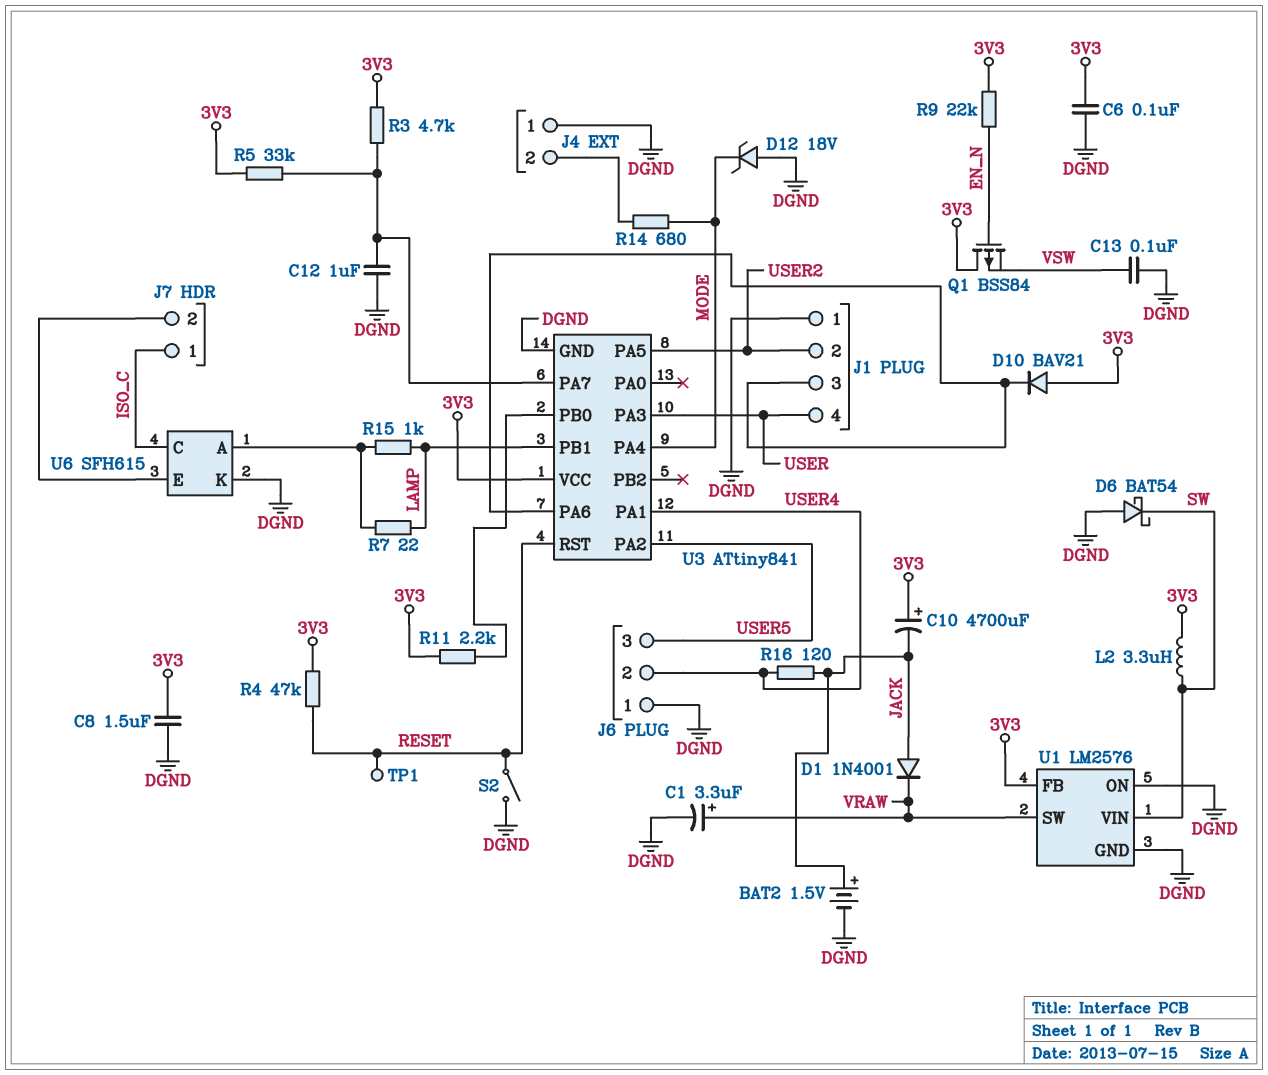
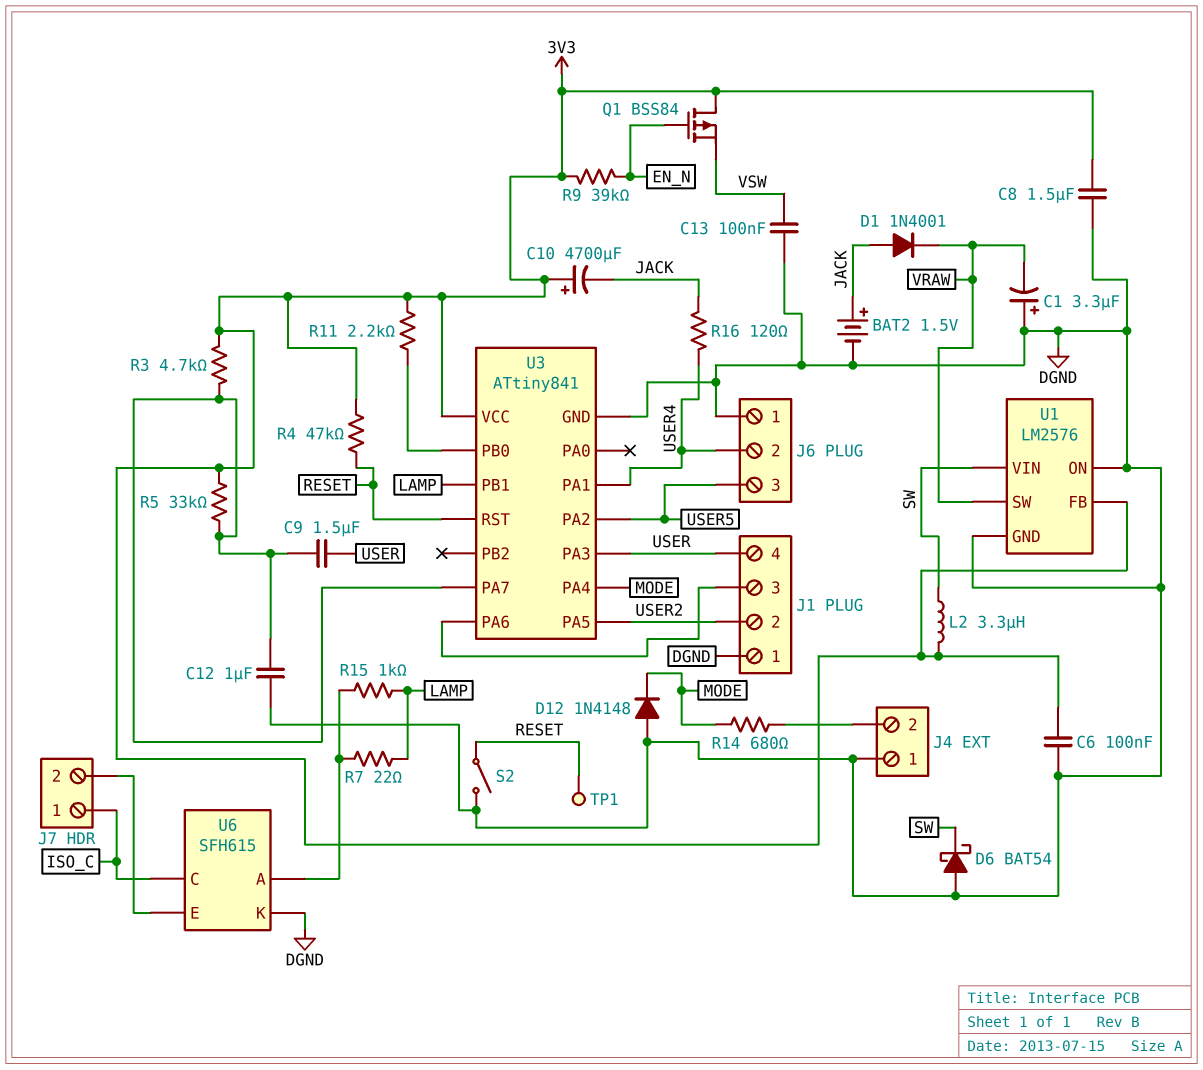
C1: 3.3uF (plus VRAW, minus DGND) -> 3.3uF (plus DGND, minus VRAW)
C9: none -> 1.5uF (U3/PA7, USER)
D10: diode BAV21 (A 3V3, K J1/3) -> none
D12: zener 18V (A DGND, K MODE) -> diode 1N4148 (A DGND, K MODE)
R9: 22k (3V3, EN_N) -> 39k (3V3, EN_N)

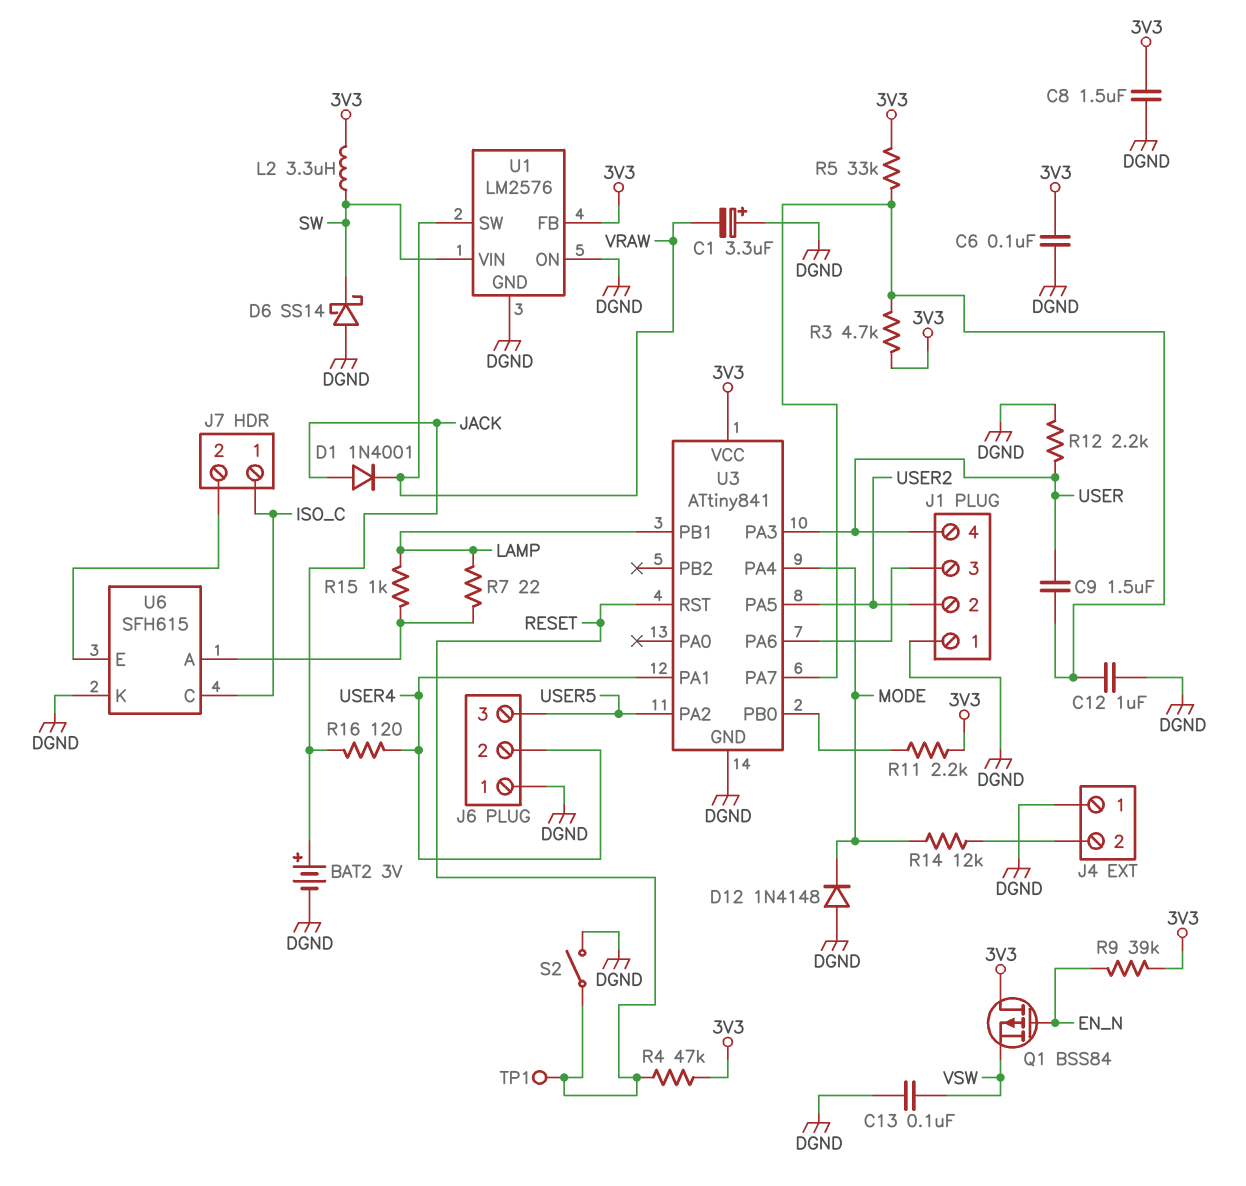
BAT2: 1.5V (plus JACK, minus DGND) -> 3V (plus JACK, minus DGND)
C10: 4700uF (plus 3V3, minus JACK) -> none
D6: schottky BAT54 (A DGND, K SW) -> schottky SS14 (A DGND, K SW)
R12: none -> 2.2k (DGND, USER)
R14: 680 (J4/2, MODE) -> 12k (J4/2, MODE)

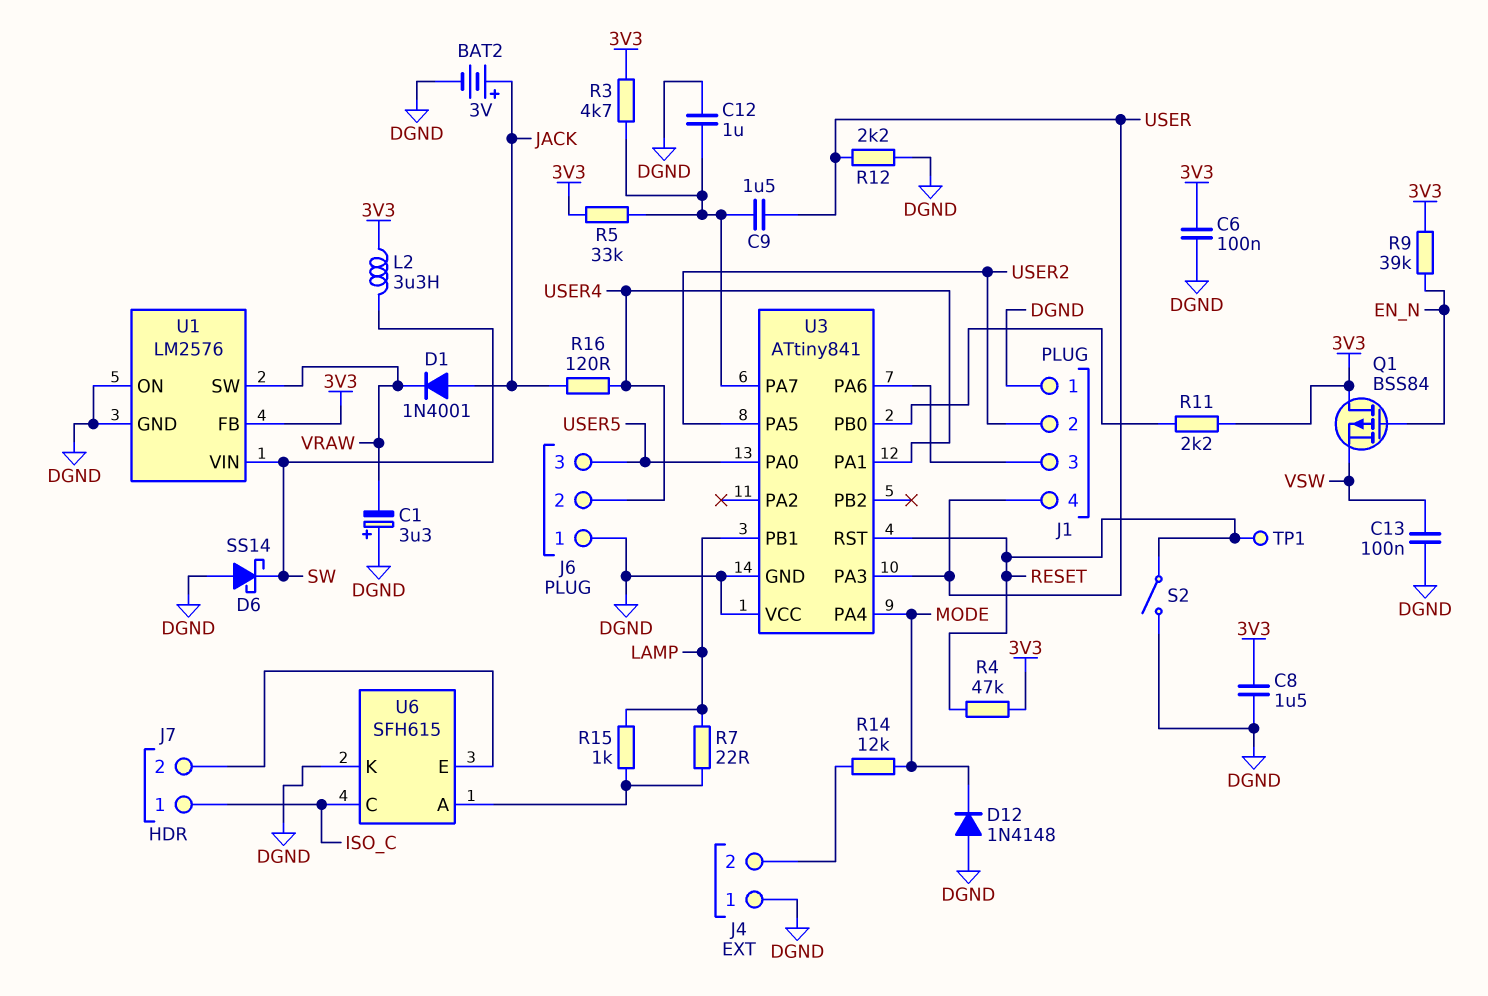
U3 pin PA0: none -> USER5
U3 pin PA2: USER5 -> none
U3 pin VCC: 3V3 -> DGND

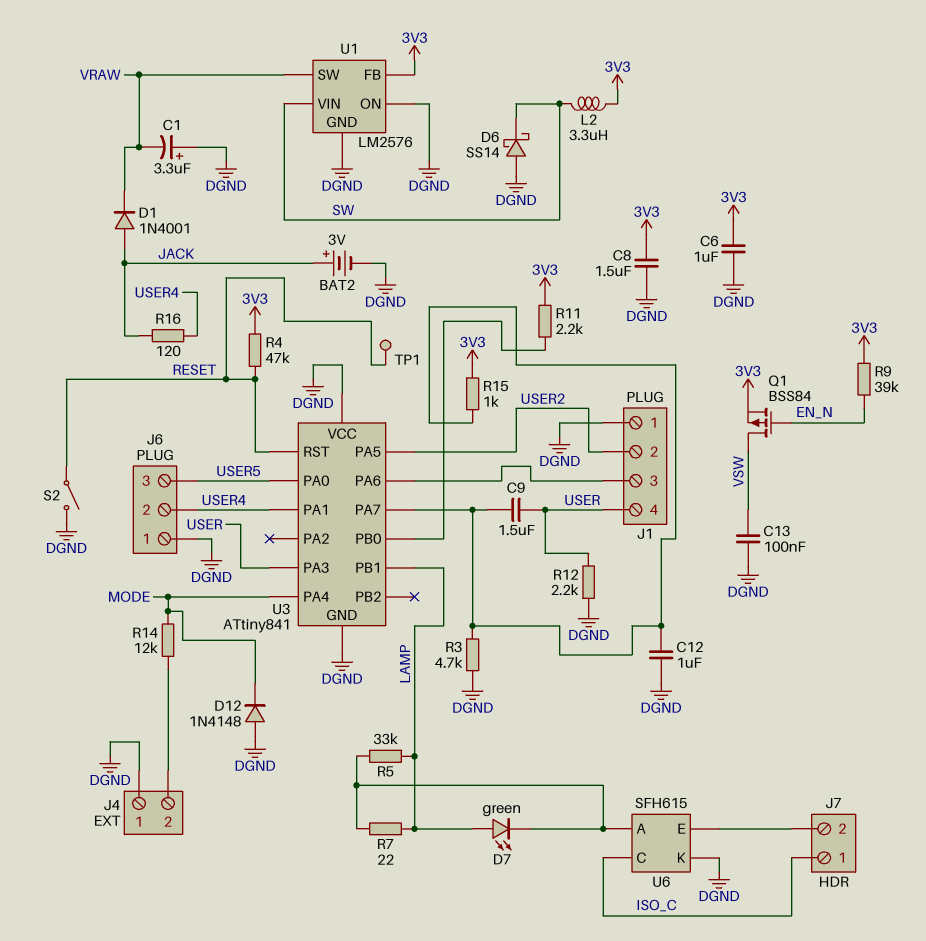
C6: 100nF (3V3, DGND) -> 1uF (3V3, DGND)
D7: none -> LED green (A LAMP, K U6/A)
Q1: PMOS BSS84 (G EN_N, D 3V3, S VSW) -> PMOS BSS84 (G EN_N, D VSW, S 3V3)
R3: 4.7k (3V3, U3/PA7) -> 4.7k (DGND, U3/PA7)
R5: 33k (3V3, U3/PA7) -> 33k (LAMP, U6/A)
R15: 1k (LAMP, U6/A) -> 1k (3V3, U3/PA7)

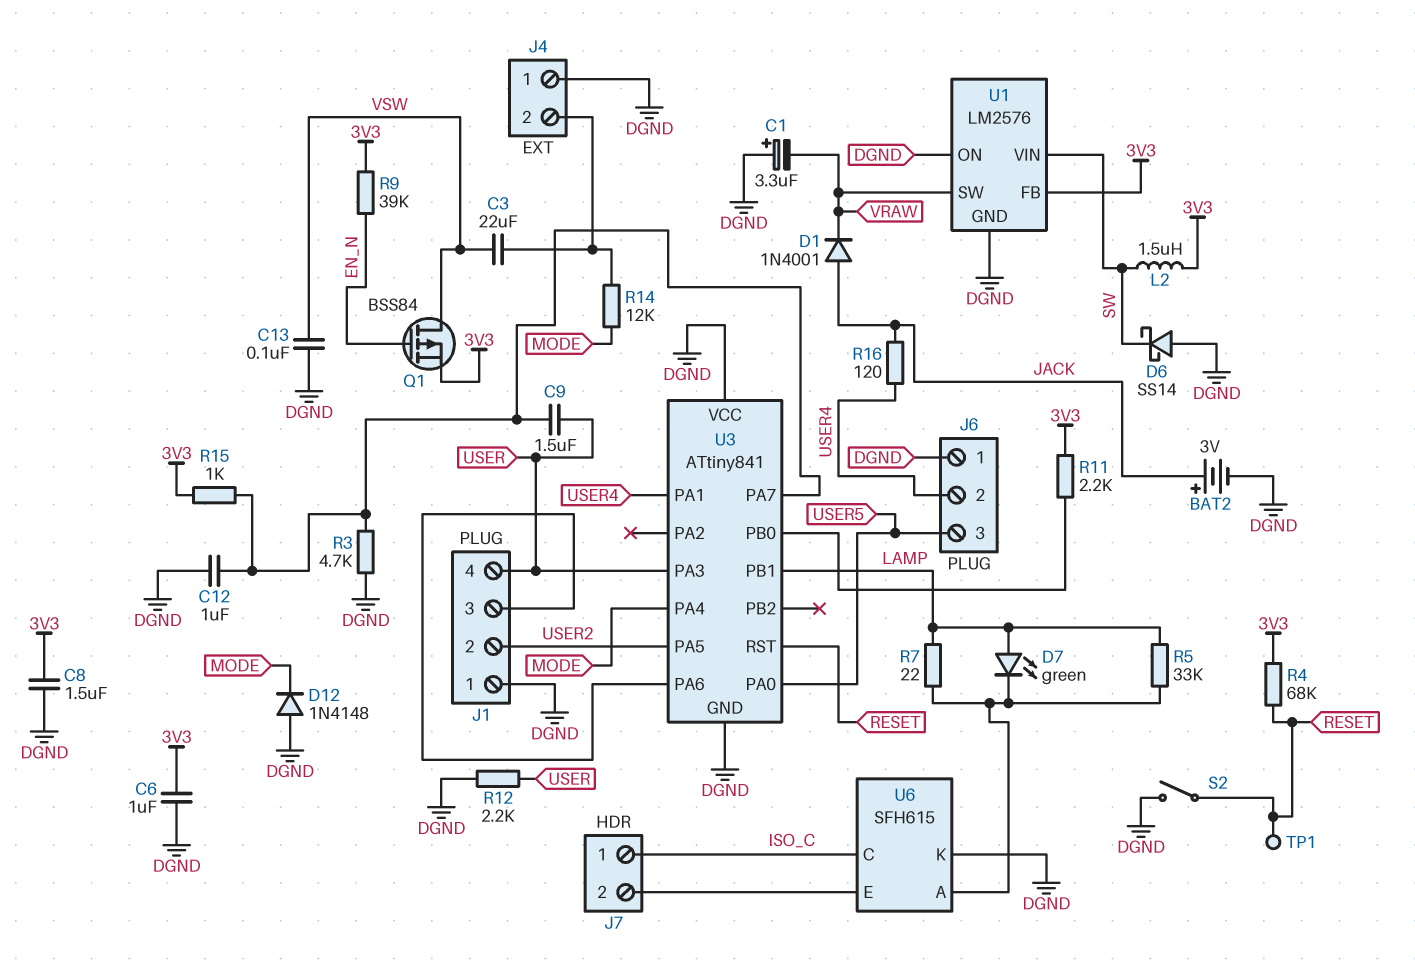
C3: none -> 22uF (J4/2, VSW)
L2: 3.3uH (3V3, SW) -> 1.5uH (3V3, SW)
R4: 47k (3V3, RESET) -> 68k (3V3, RESET)

